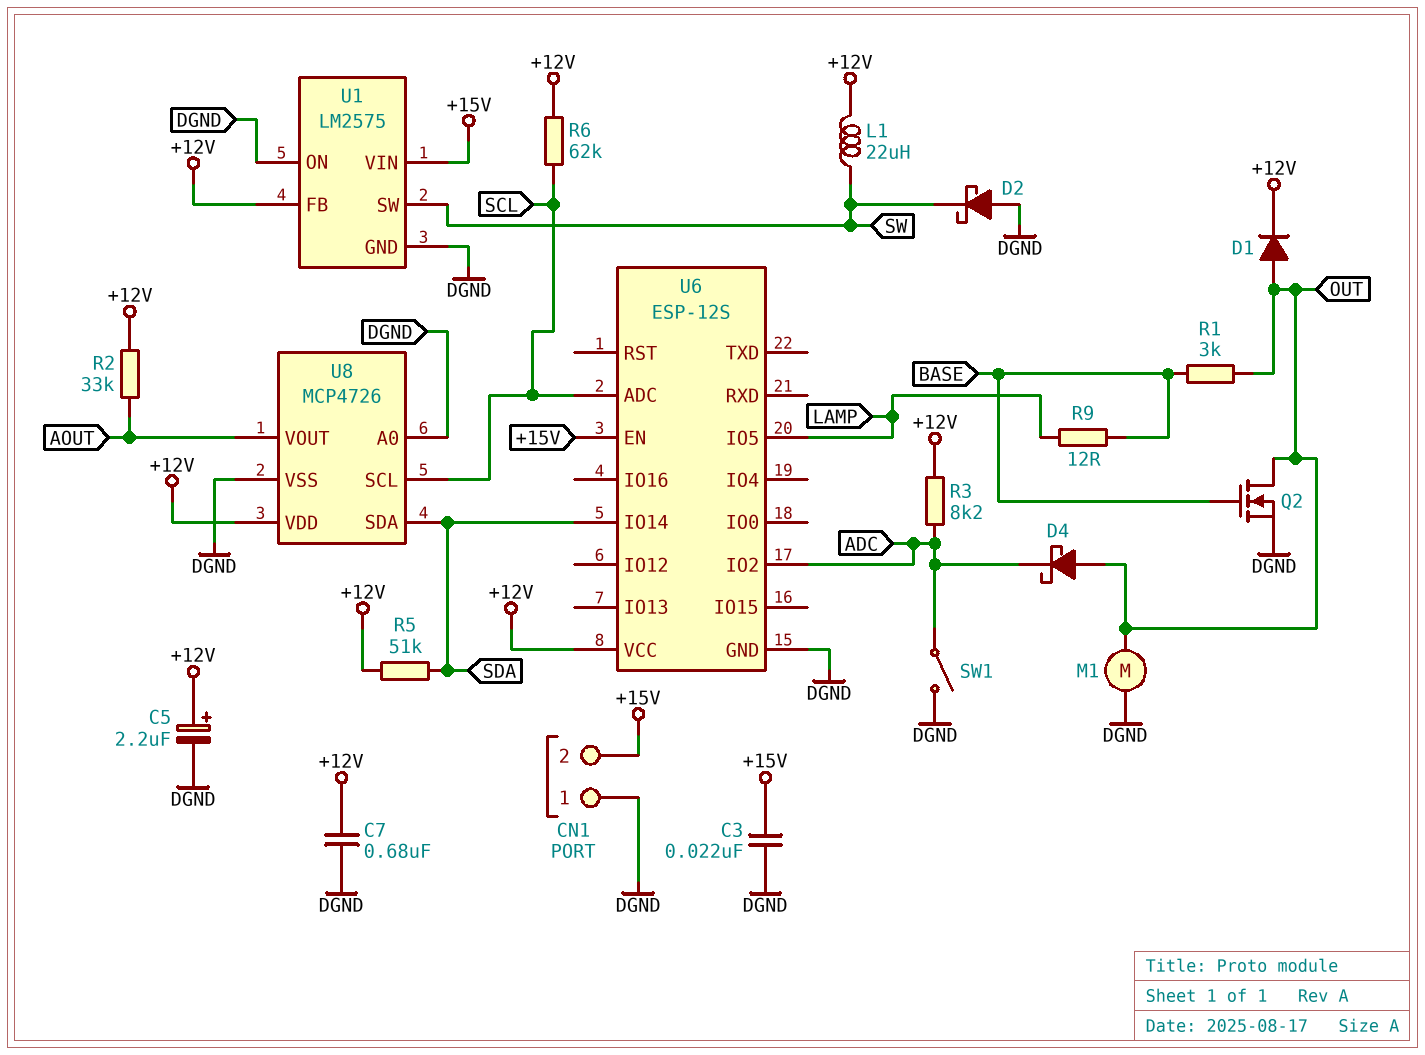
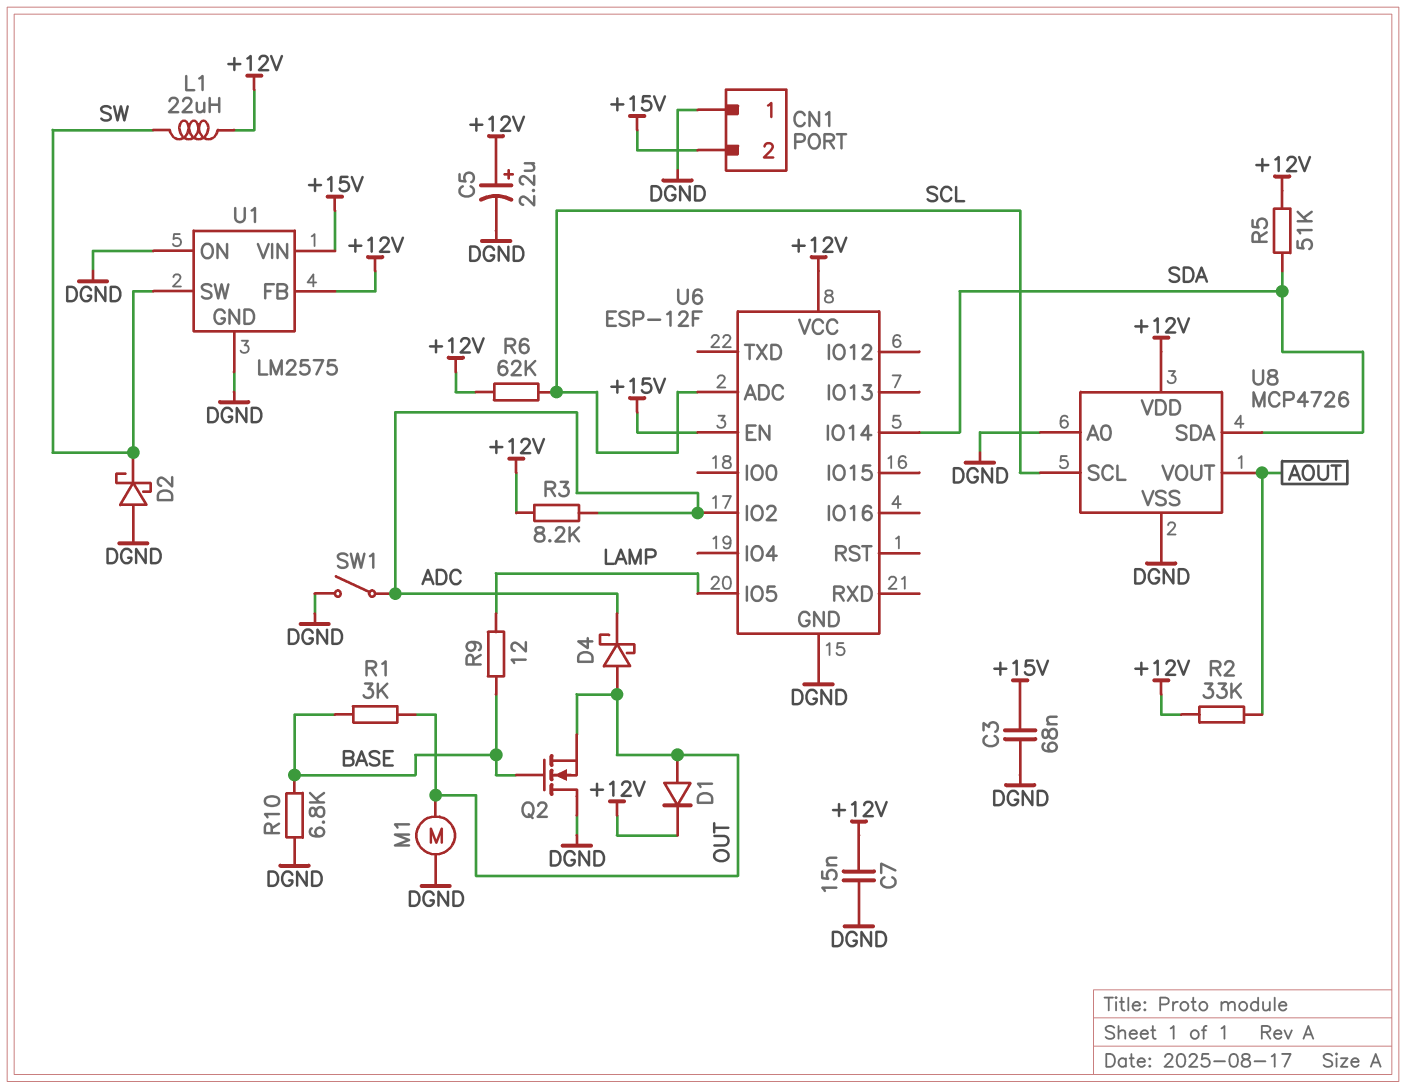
C3: 22nF (+15V, DGND) -> 68nF (+15V, DGND)
C7: 680nF (+12V, DGND) -> 15nF (+12V, DGND)
Q2: NMOS (G BASE, D OUT, S DGND) -> NMOS (G BASE, D DGND, S OUT)
R10: none -> 6.8k (BASE, DGND)
U6: ESP-12S -> ESP-12F

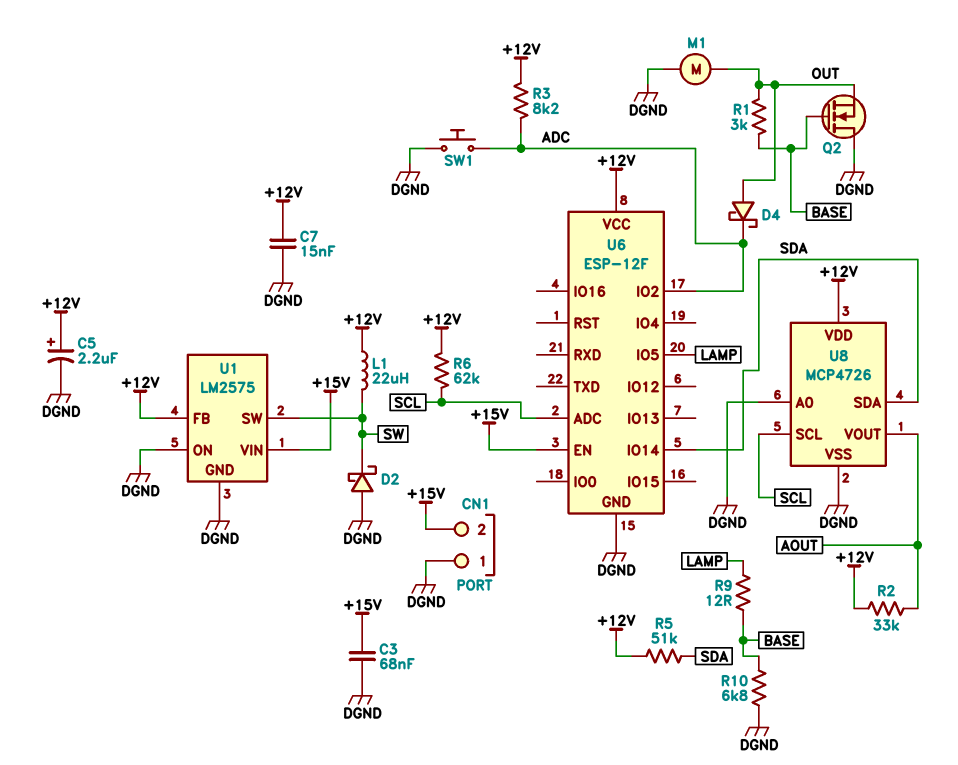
D1: diode (A OUT, K +12V) -> none
SW1: switch (ADC, DGND) -> button (ADC, DGND)

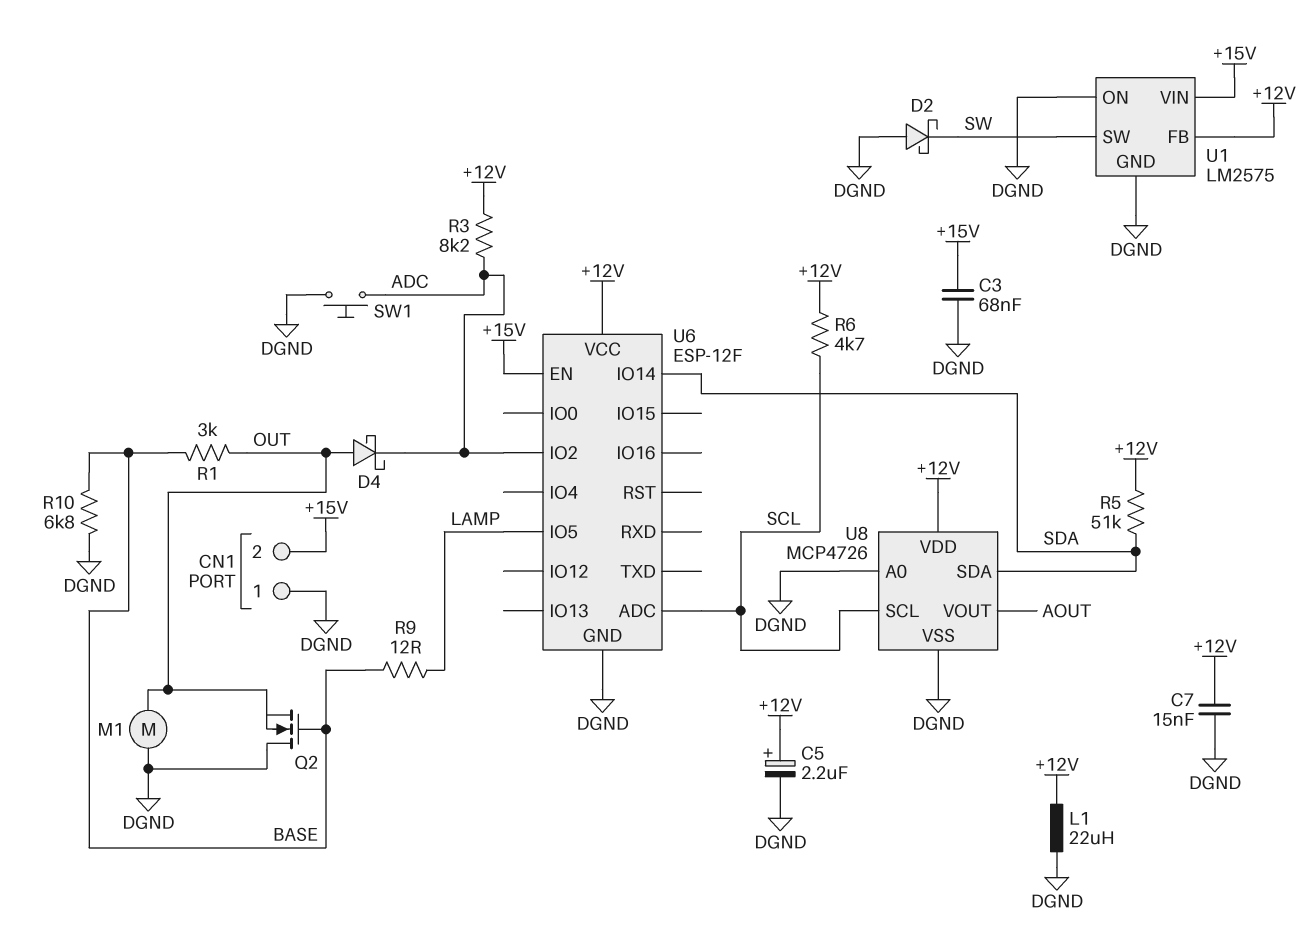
L1: 22uH (+12V, SW) -> 22uH (+12V, DGND)
R2: 33k (+12V, AOUT) -> none
R6: 62k (+12V, SCL) -> 4.7k (+12V, SCL)

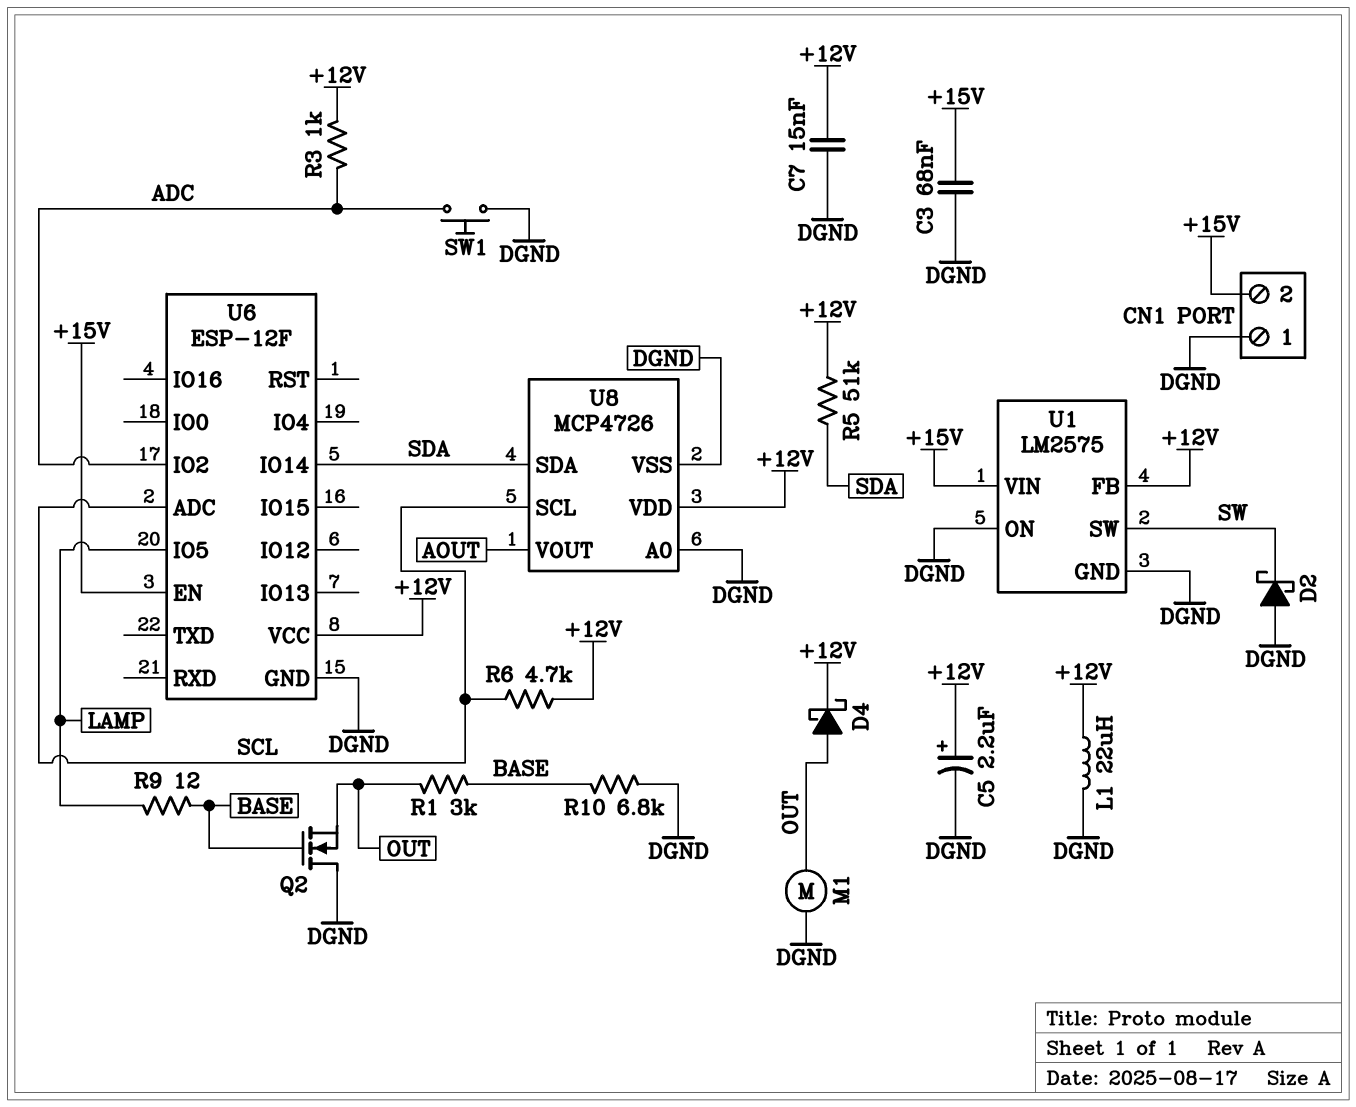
D4: schottky (A OUT, K ADC) -> schottky (A OUT, K +12V)
R3: 8.2k (+12V, ADC) -> 1k (+12V, ADC)

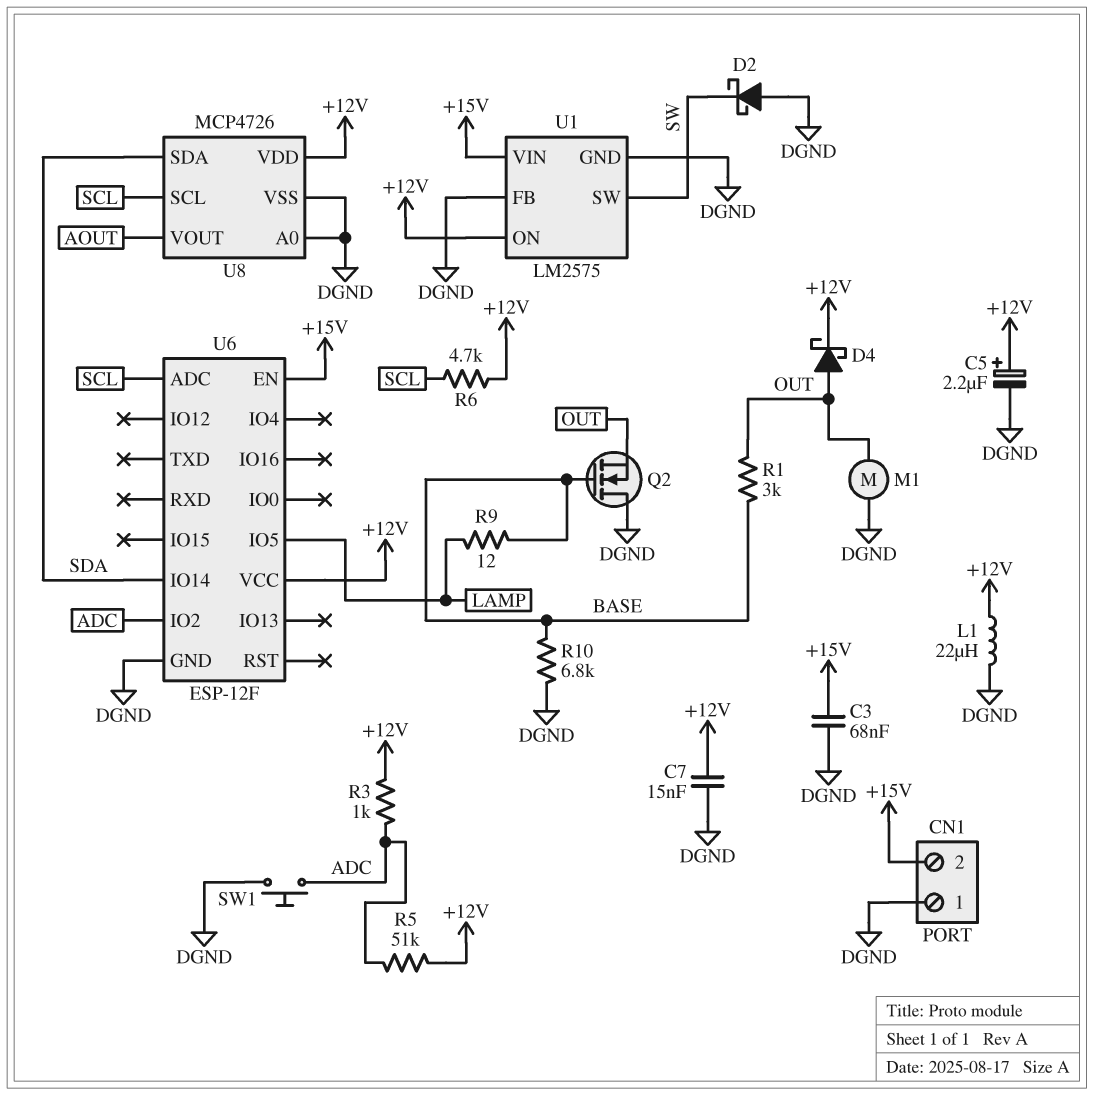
R5: 51k (+12V, SDA) -> 51k (+12V, ADC)
U1 pin FB: +12V -> DGND
U1 pin ON: DGND -> +12V

